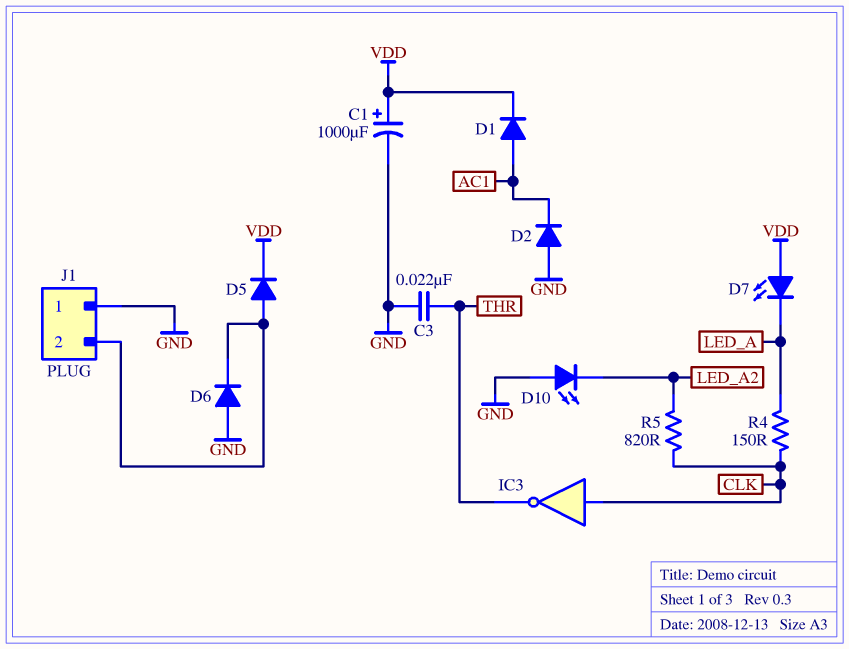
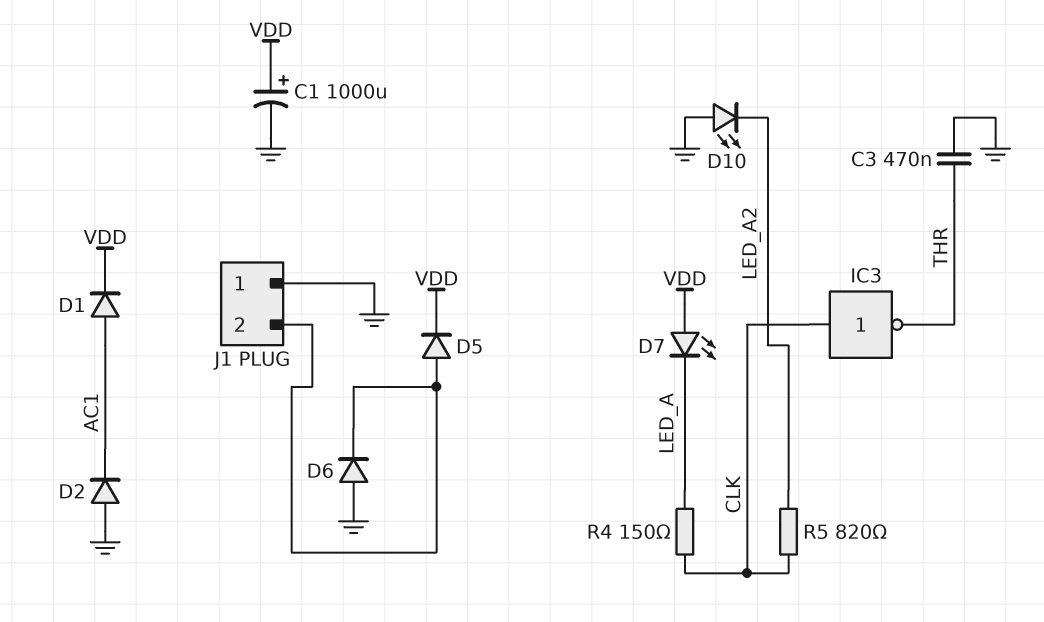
C3: 22nF (GND, THR) -> 470nF (GND, THR)

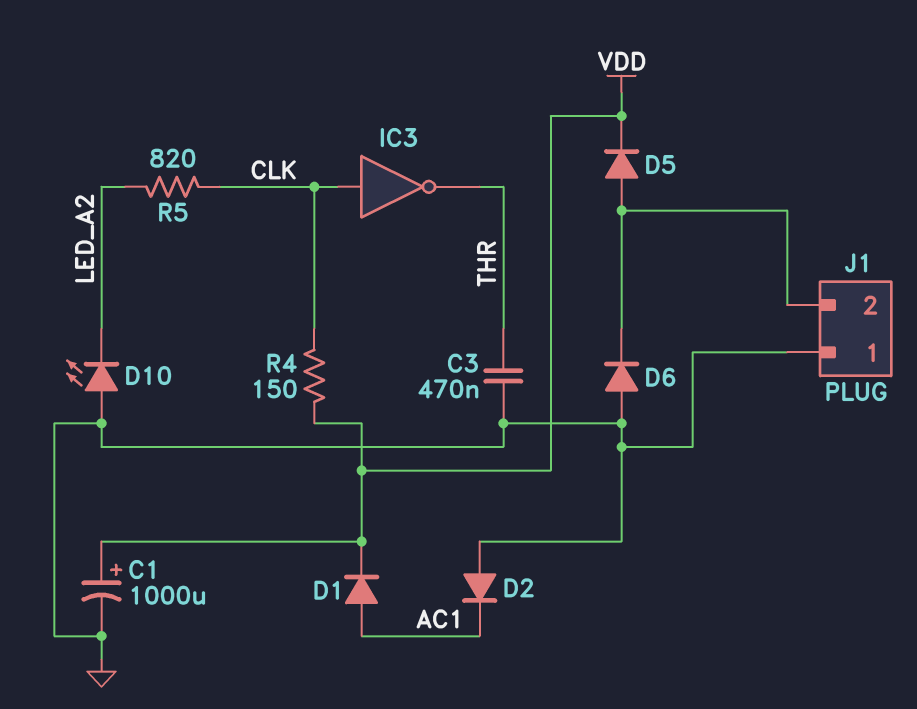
D7: LED (A VDD, K LED_A) -> none
R4: 150 (CLK, LED_A) -> 150 (CLK, VDD)

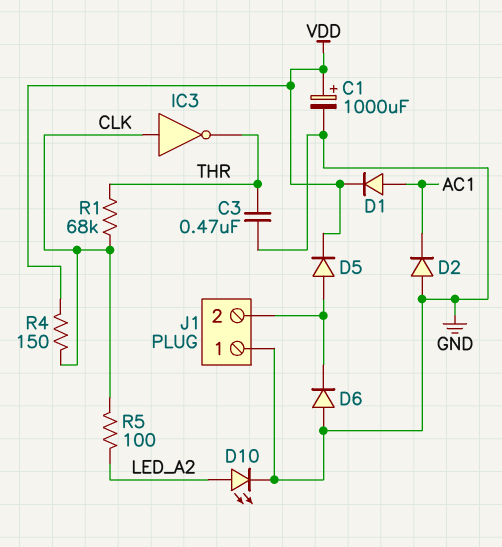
D10: LED (A GND, K LED_A2) -> LED (A LED_A2, K GND)
R1: none -> 68k (CLK, THR)
R5: 820 (CLK, LED_A2) -> 100 (CLK, LED_A2)

